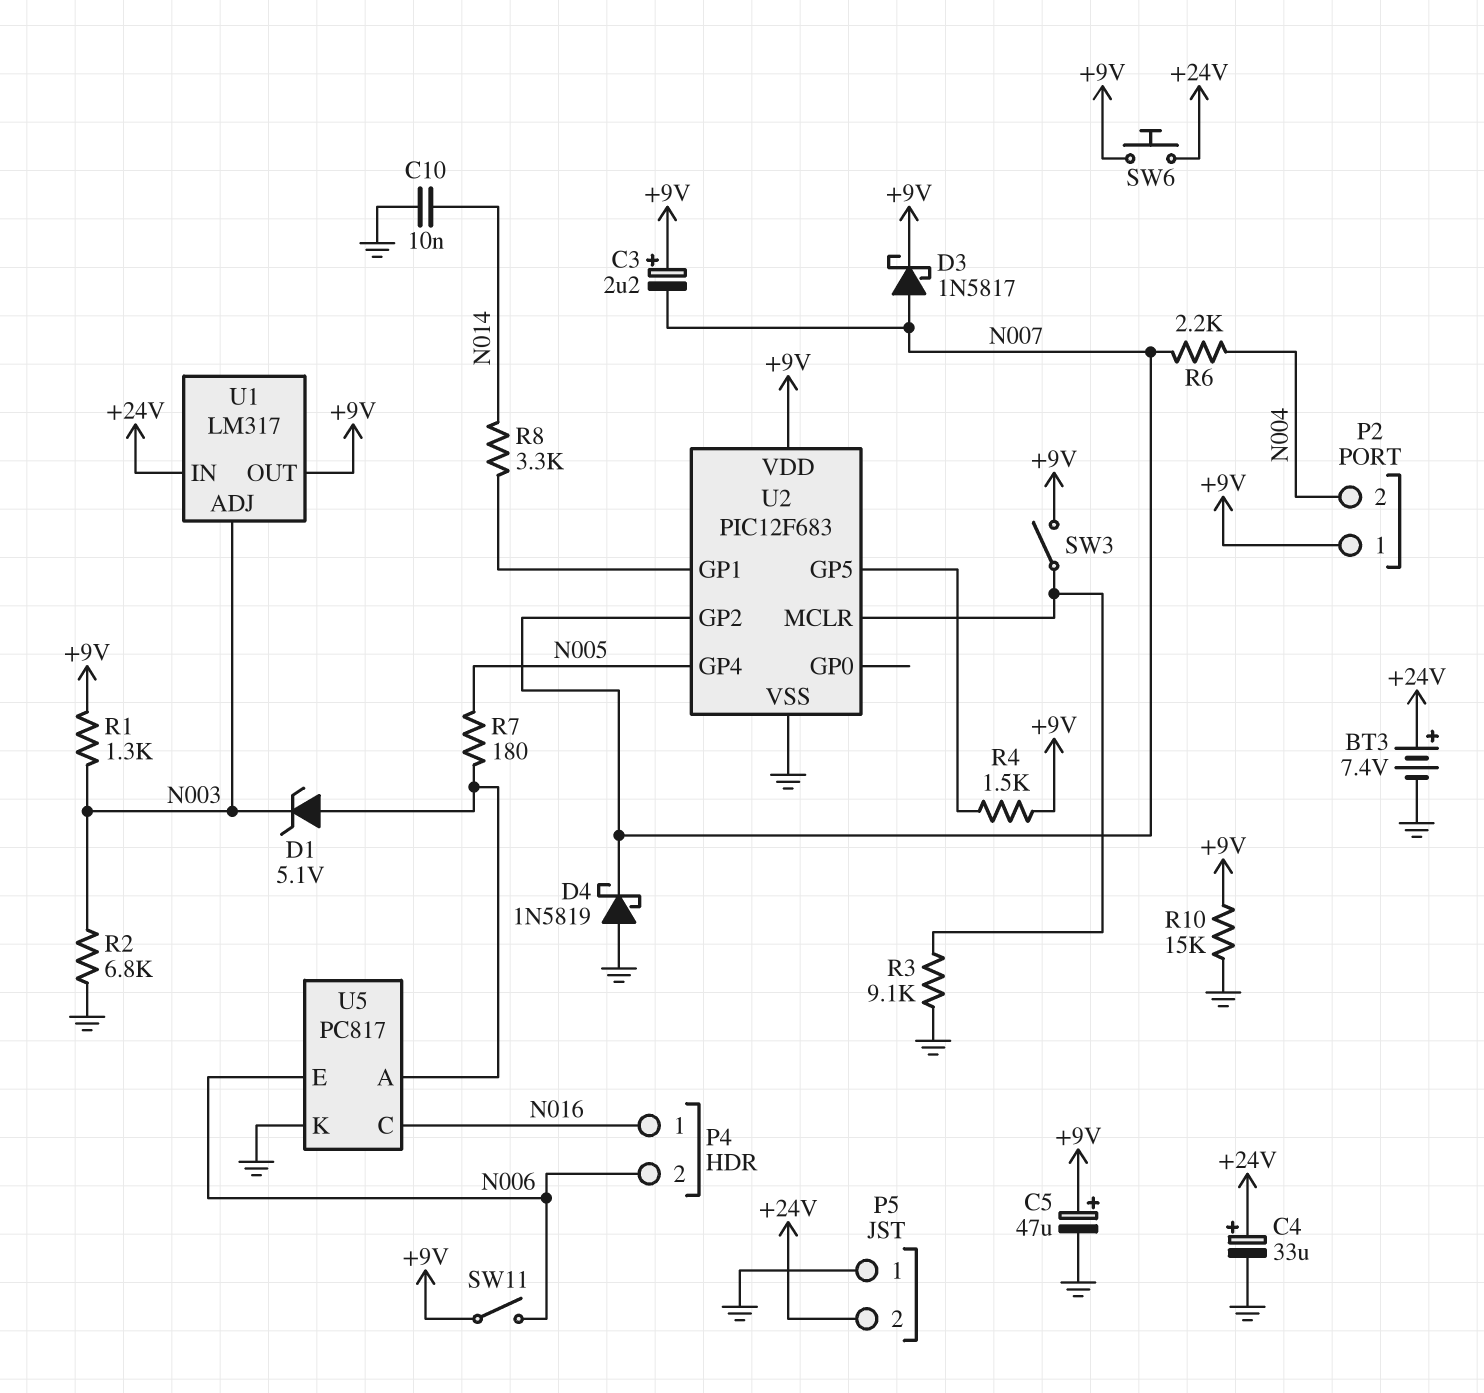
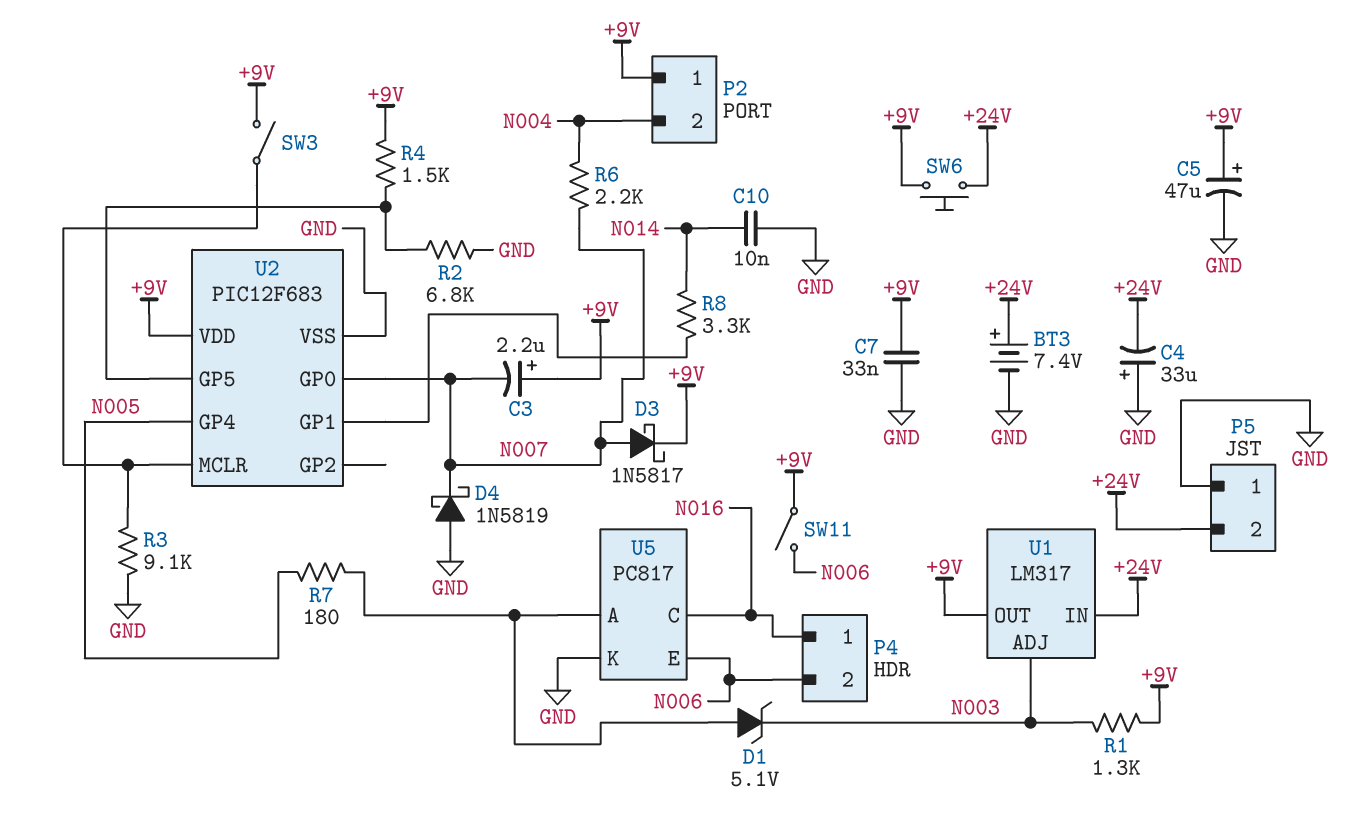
C4: 33uF (plus +24V, minus GND) -> 33uF (plus GND, minus +24V)
C7: none -> 33nF (+9V, GND)
R2: 6.8k (GND, N003) -> 6.8k (GND, U2/GP5)
R10: 15k (+9V, GND) -> none
U2 pin GP0: none -> N007
U2 pin GP2: N007 -> none

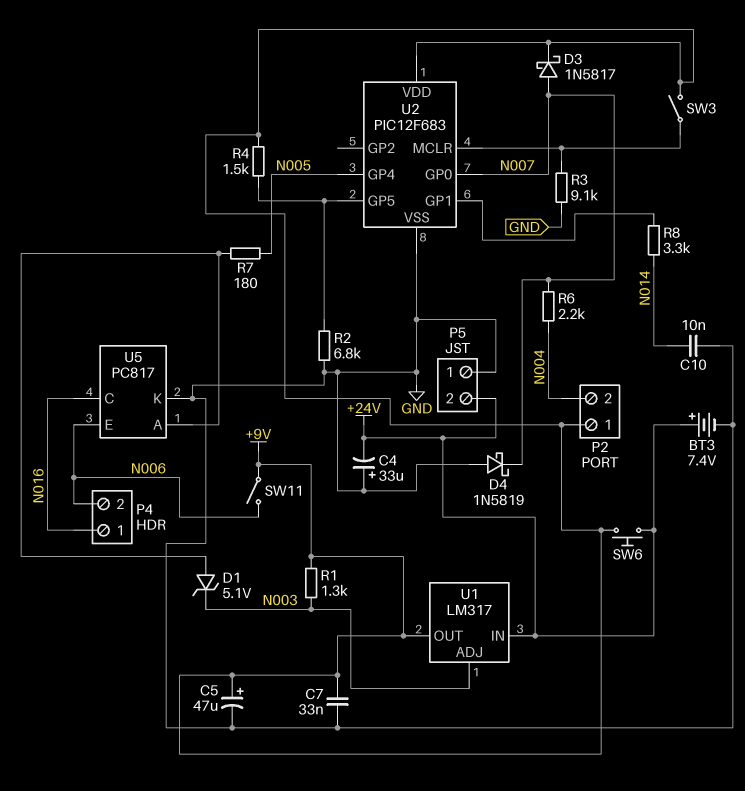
C3: 2.2uF (plus +9V, minus N007) -> none

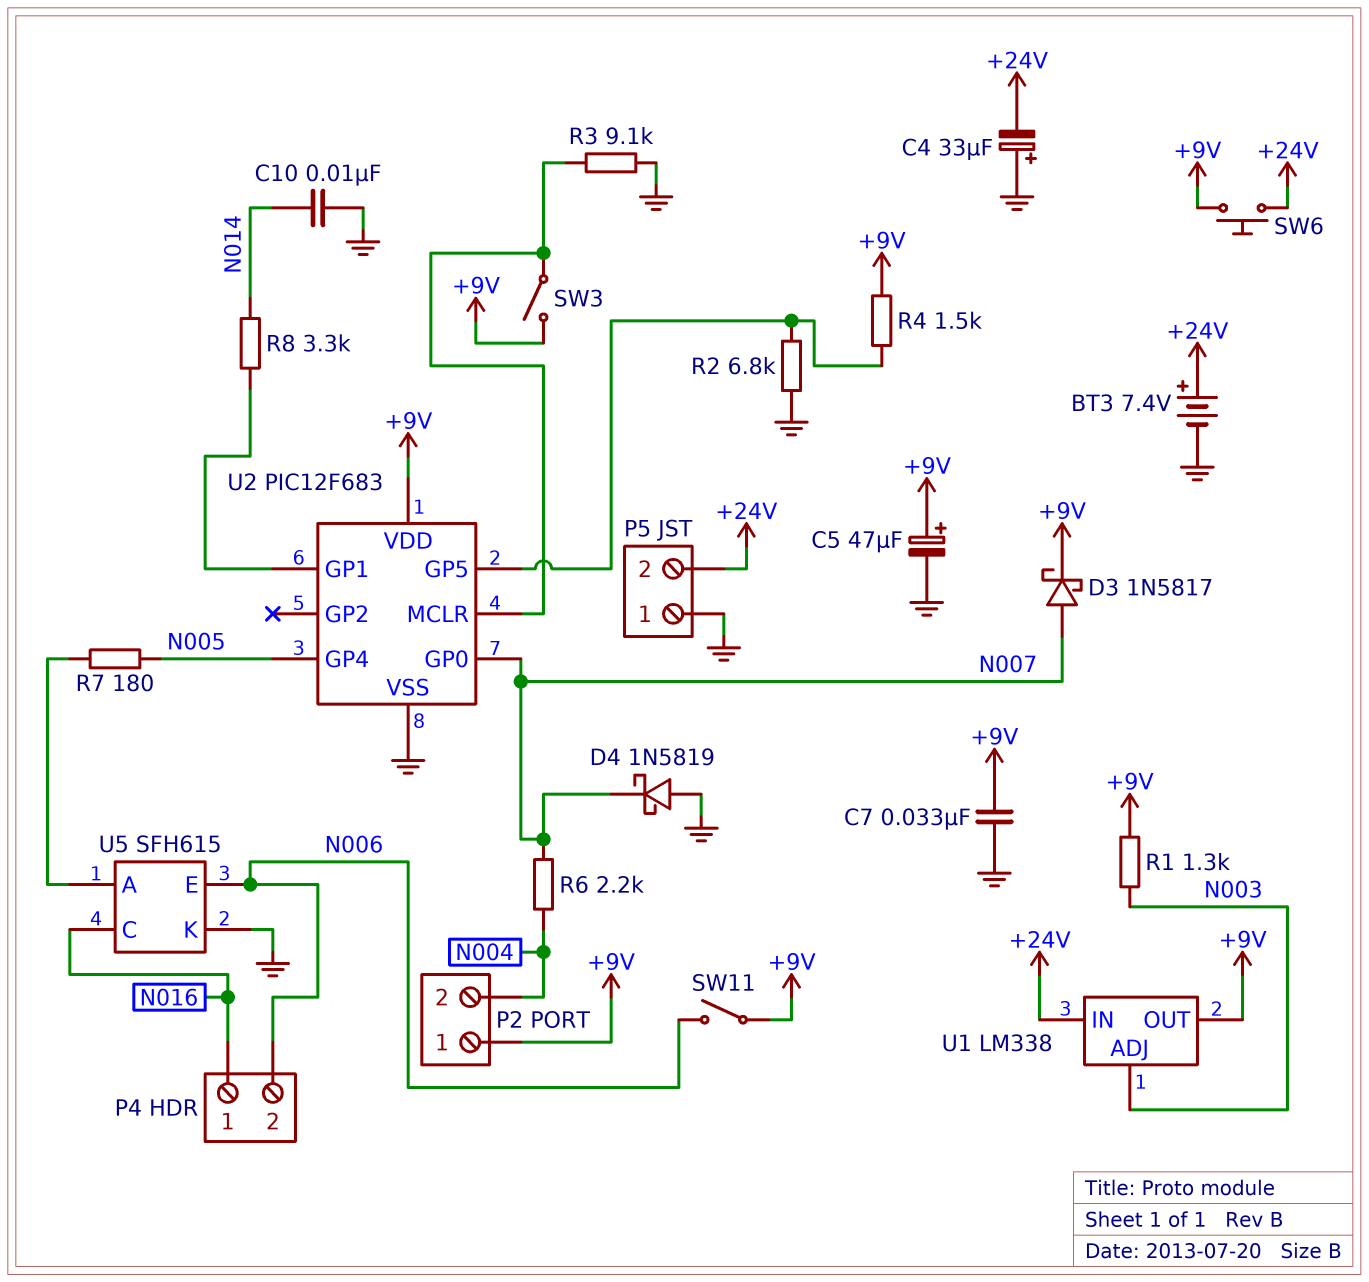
D1: zener 5.1V (A U5/A, K N003) -> none
U1: LM317 -> LM338
U5: PC817 -> SFH615

